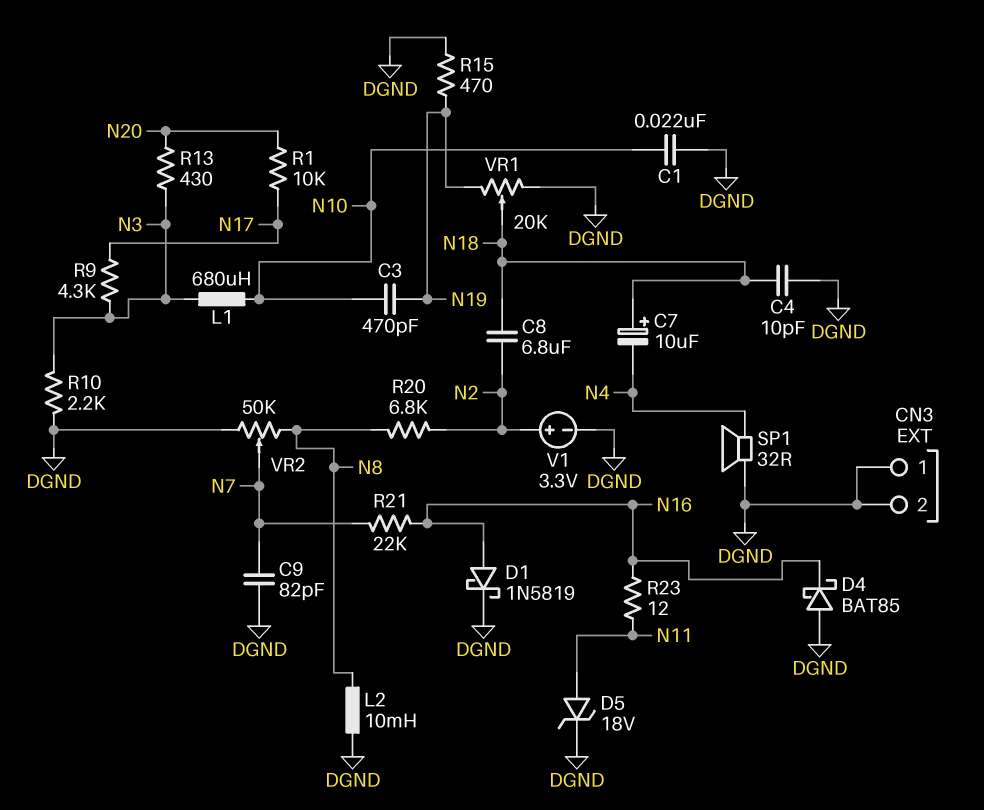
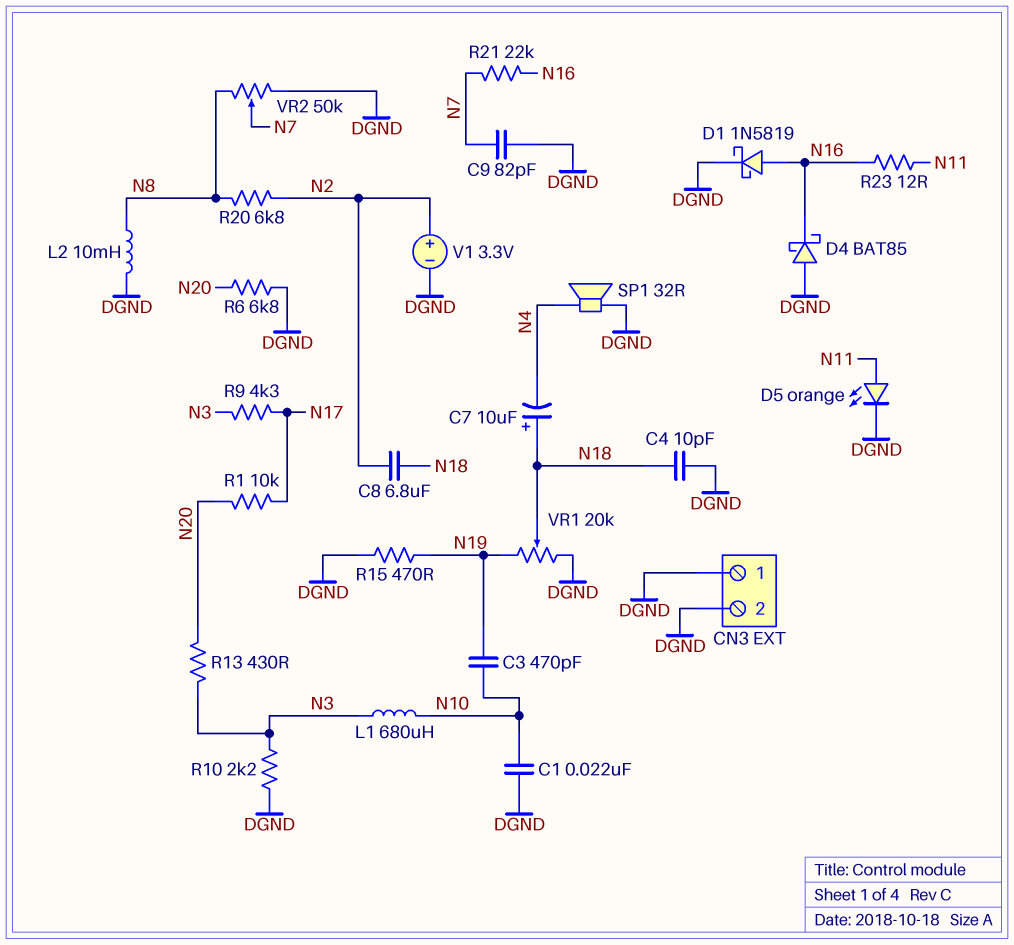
D5: zener 18V (A N11, K DGND) -> LED orange (A N11, K DGND)
R6: none -> 6.8k (DGND, N20)

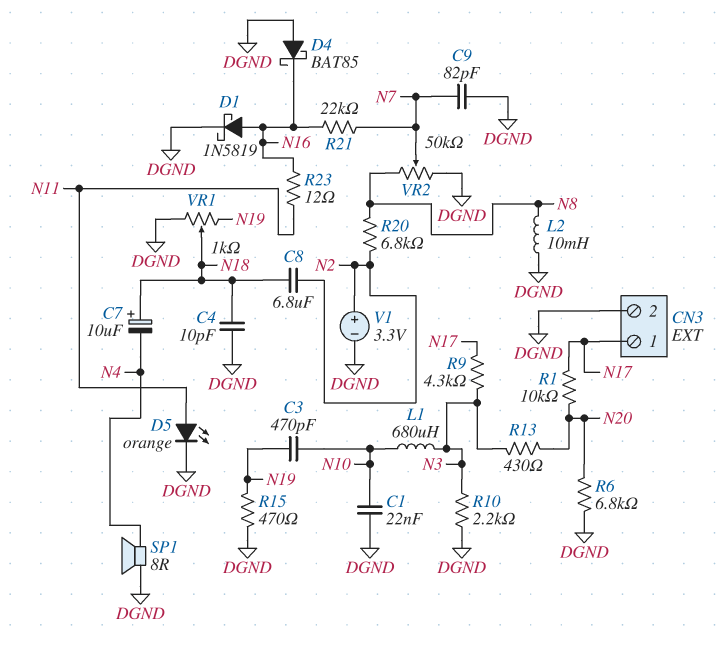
CN3 pin 1: DGND -> N17
SP1: speaker 32R (DGND, N4) -> speaker 8R (DGND, N4)
VR1: 20k (DGND, N19, wiper N18) -> 1k (DGND, N19, wiper N18)

